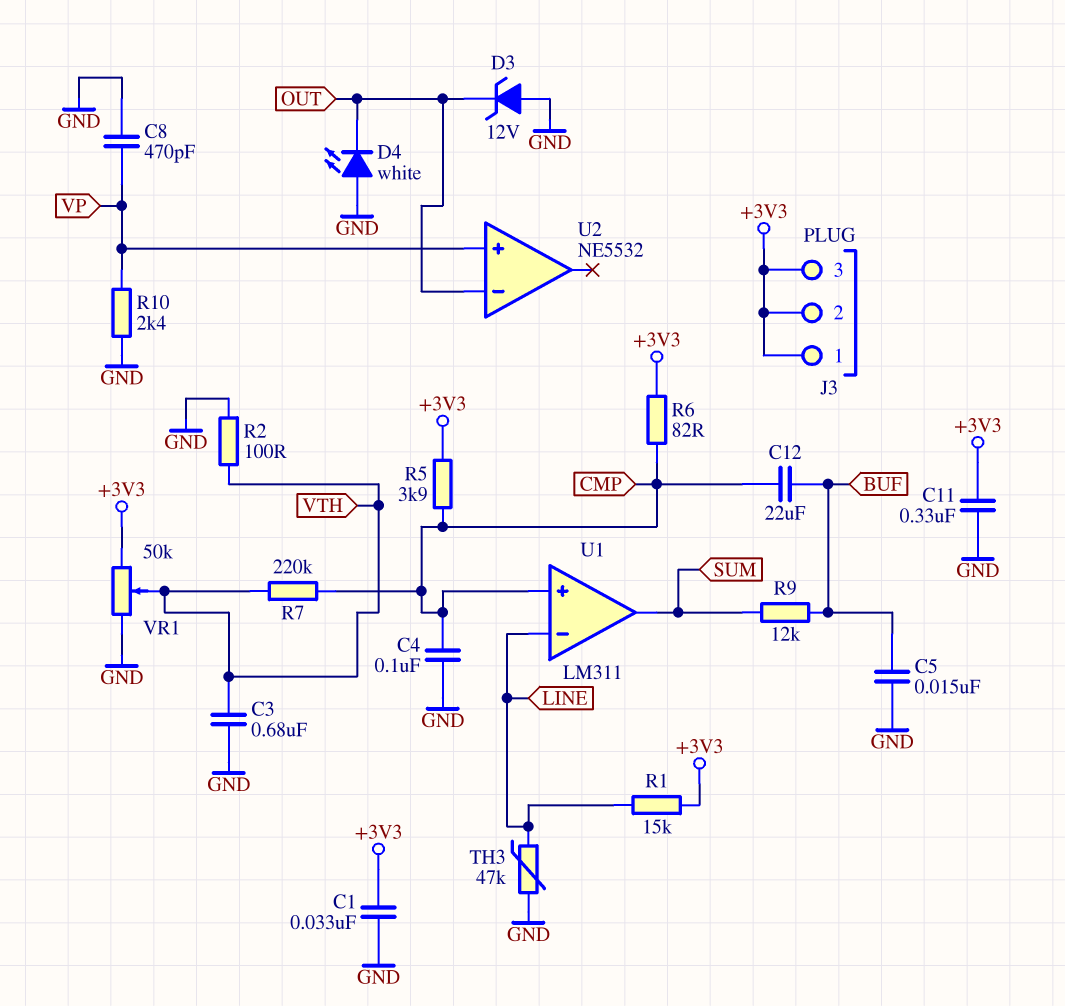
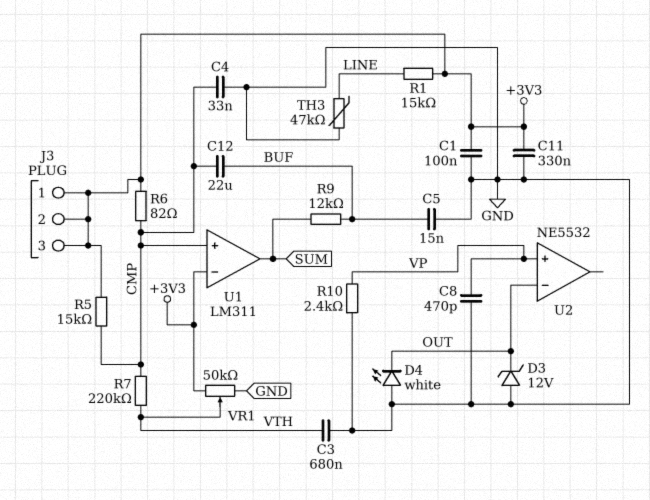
C1: 33nF (+3V3, GND) -> 100nF (+3V3, GND)
C4: 100nF (CMP, GND) -> 33nF (CMP, GND)
R2: 100 (GND, VTH) -> none
R5: 3.9k (+3V3, CMP) -> 15k (+3V3, CMP)
U1 pin in-: LINE -> +3V3

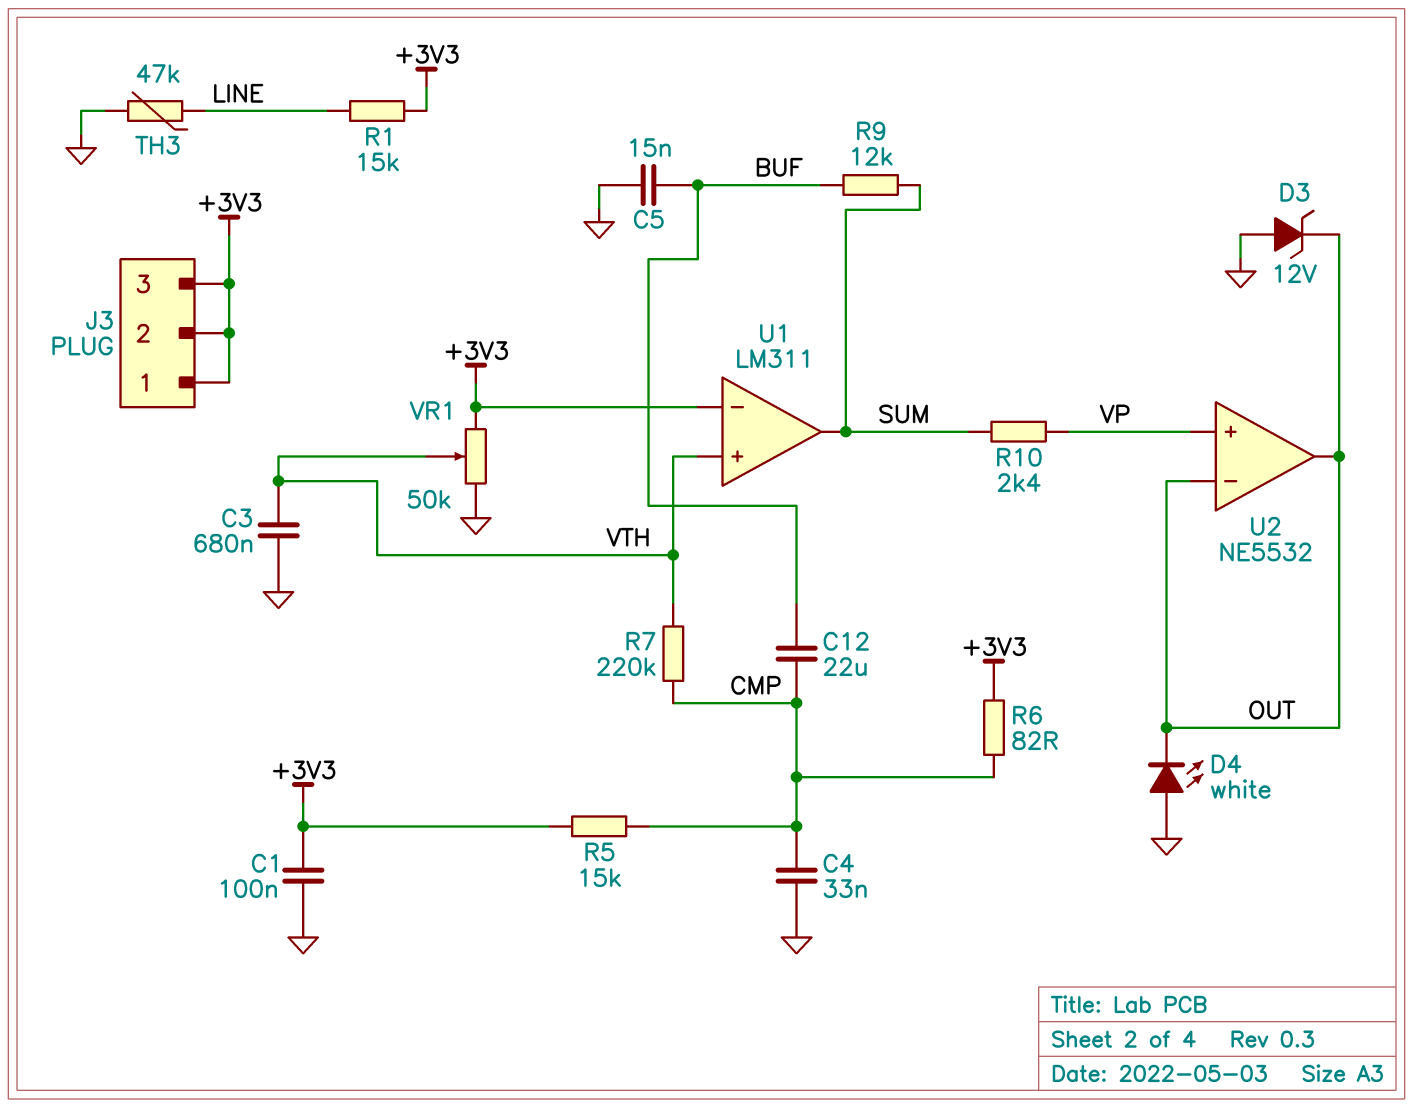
C8: 470pF (GND, VP) -> none
C11: 330nF (+3V3, GND) -> none
R10: 2.4k (GND, VP) -> 2.4k (SUM, VP)
U1 pin in+: CMP -> VTH
U2 pin out: none -> OUT

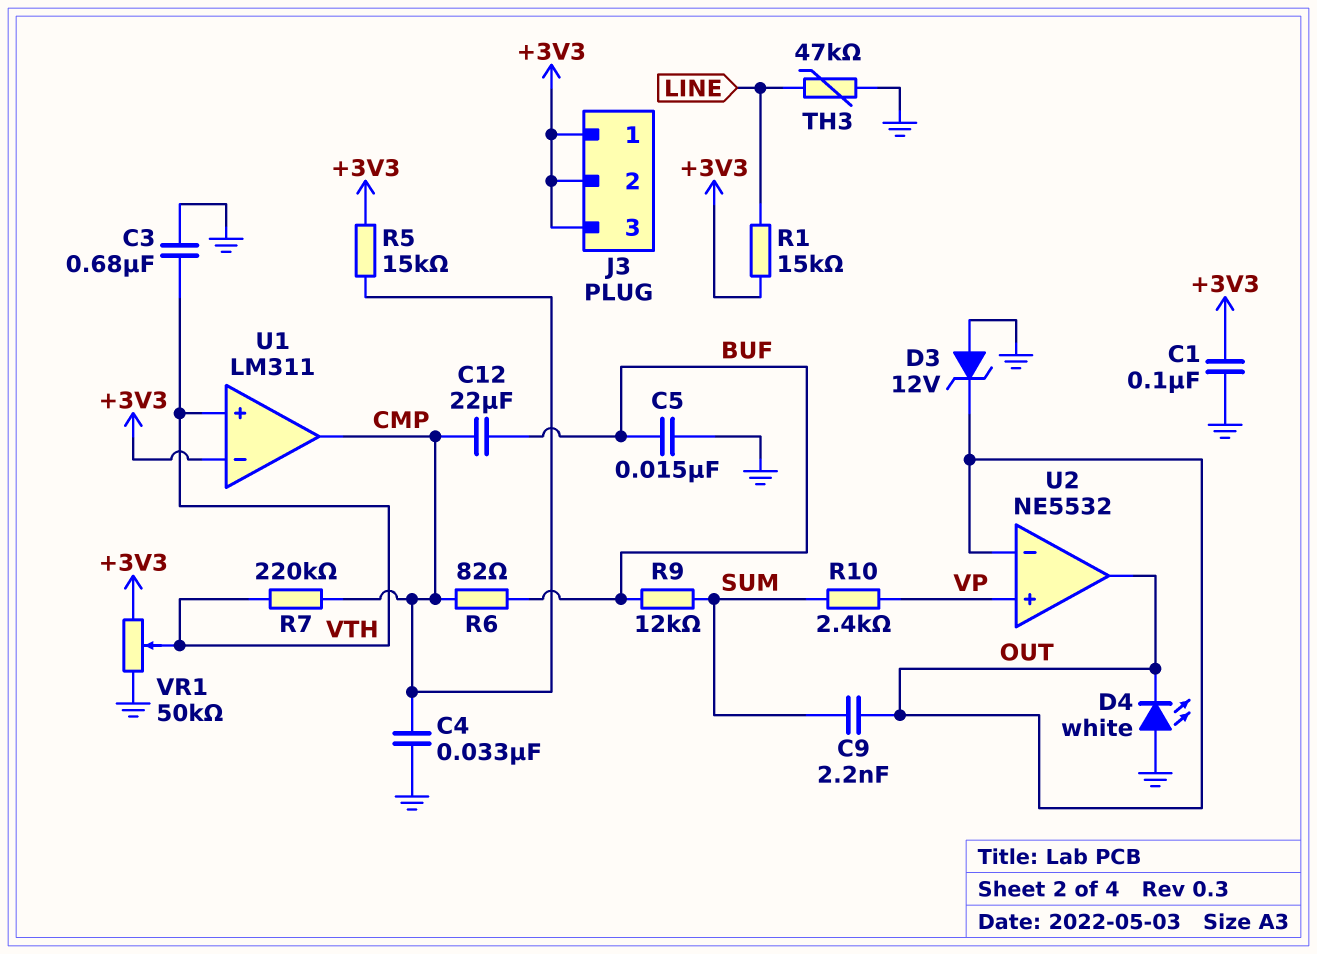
C9: none -> 2.2nF (OUT, SUM)
R6: 82 (+3V3, CMP) -> 82 (BUF, CMP)
U1 pin out: SUM -> CMP

